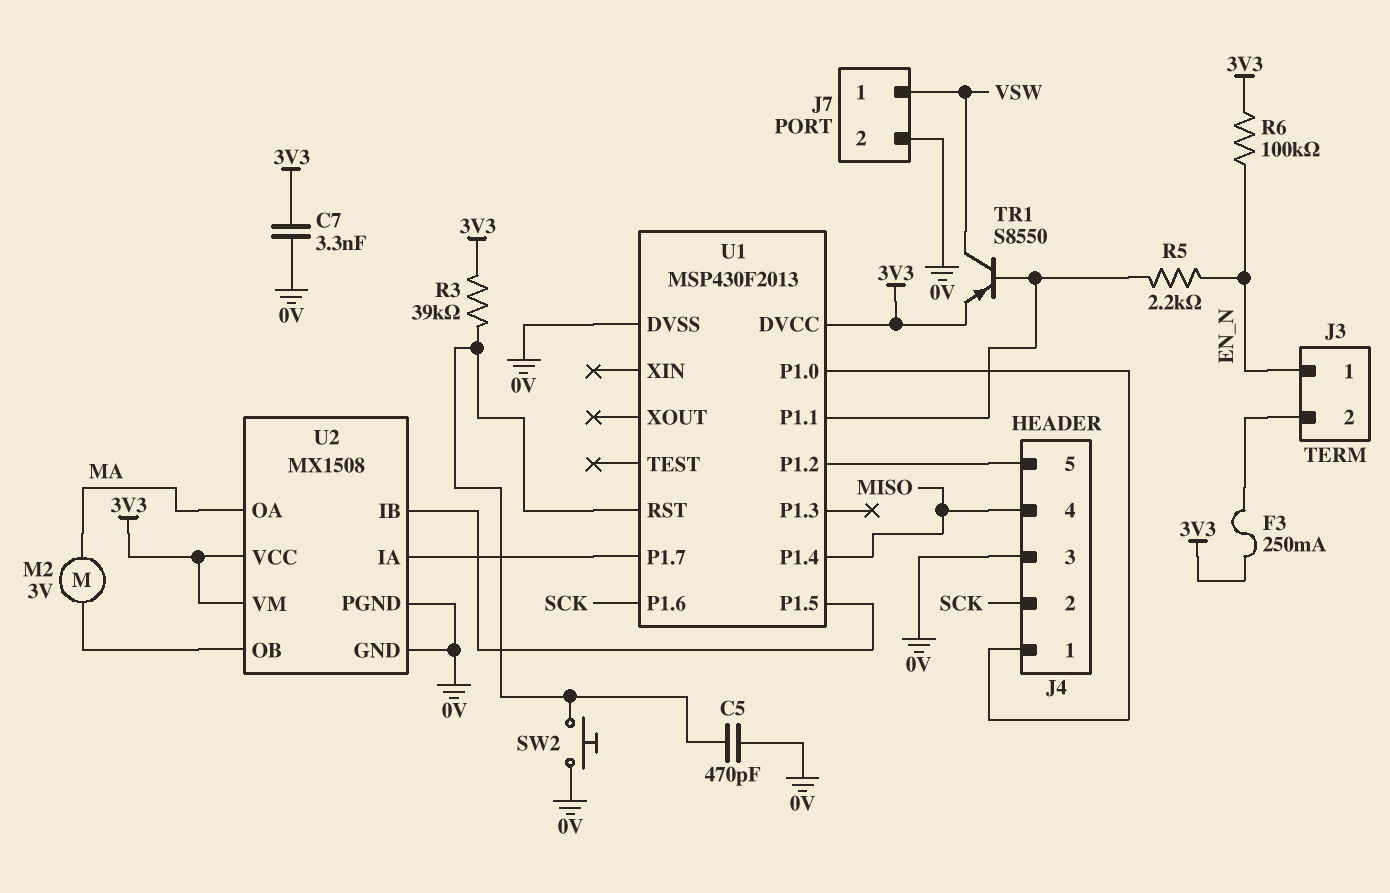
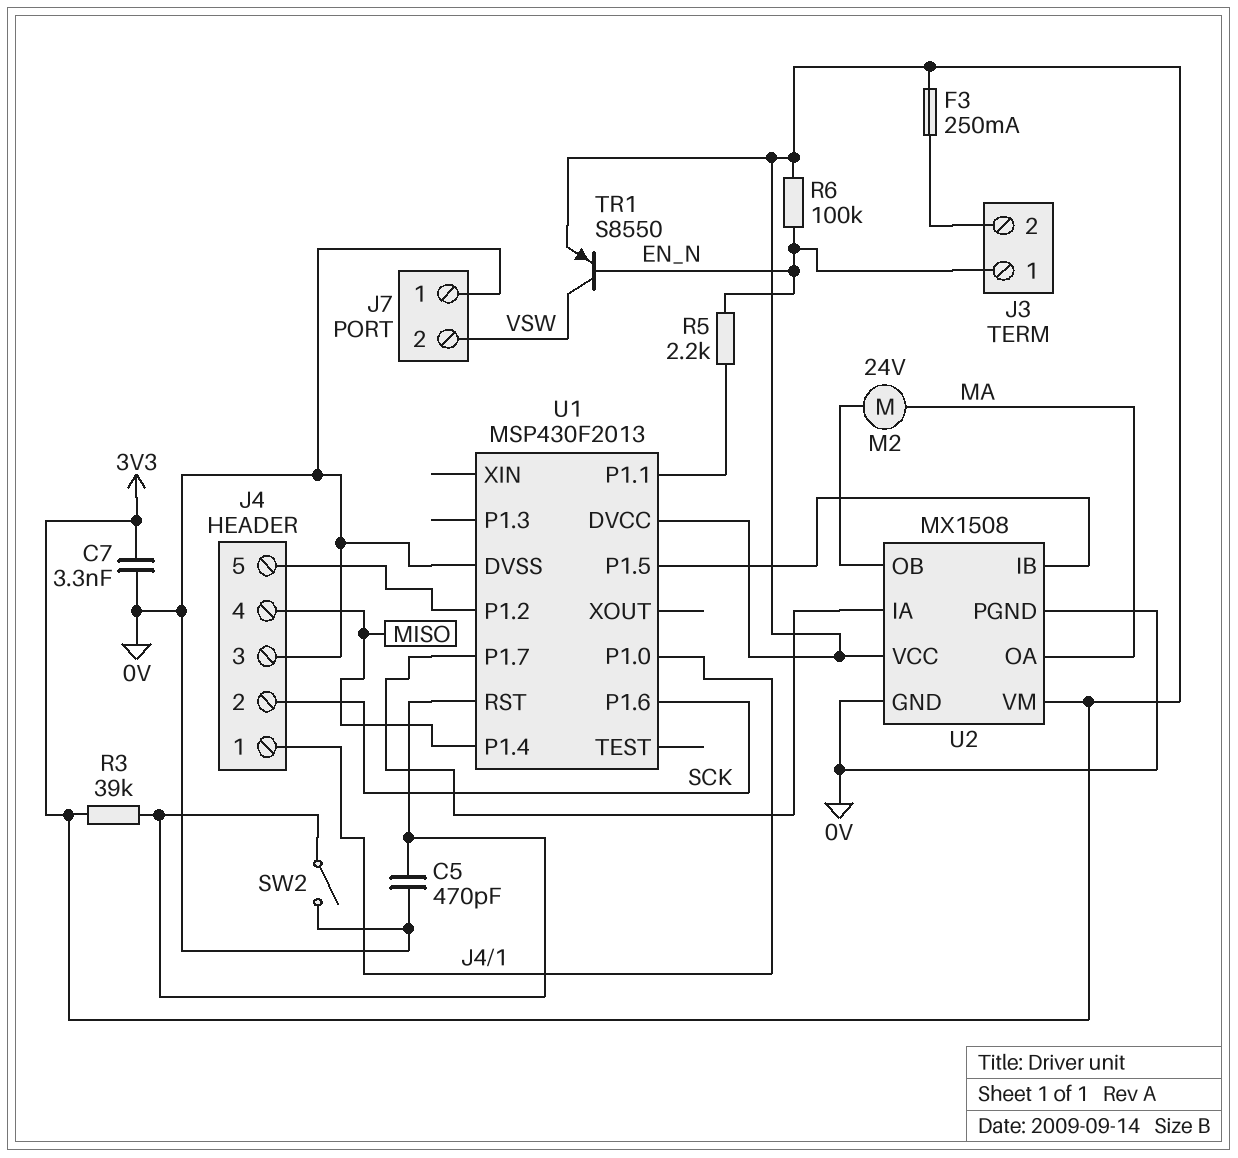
J7 pin 1: VSW -> 0V
J7 pin 2: 0V -> VSW
M2: motor 3V (MA, U2/OB) -> motor 24V (MA, U2/OB)
SW2: button (0V, U1/RST) -> switch (0V, U1/RST)
TR1: PNP S8550 (B U1/P1.1, C VSW, E 3V3) -> PNP S8550 (B EN_N, C VSW, E 3V3)

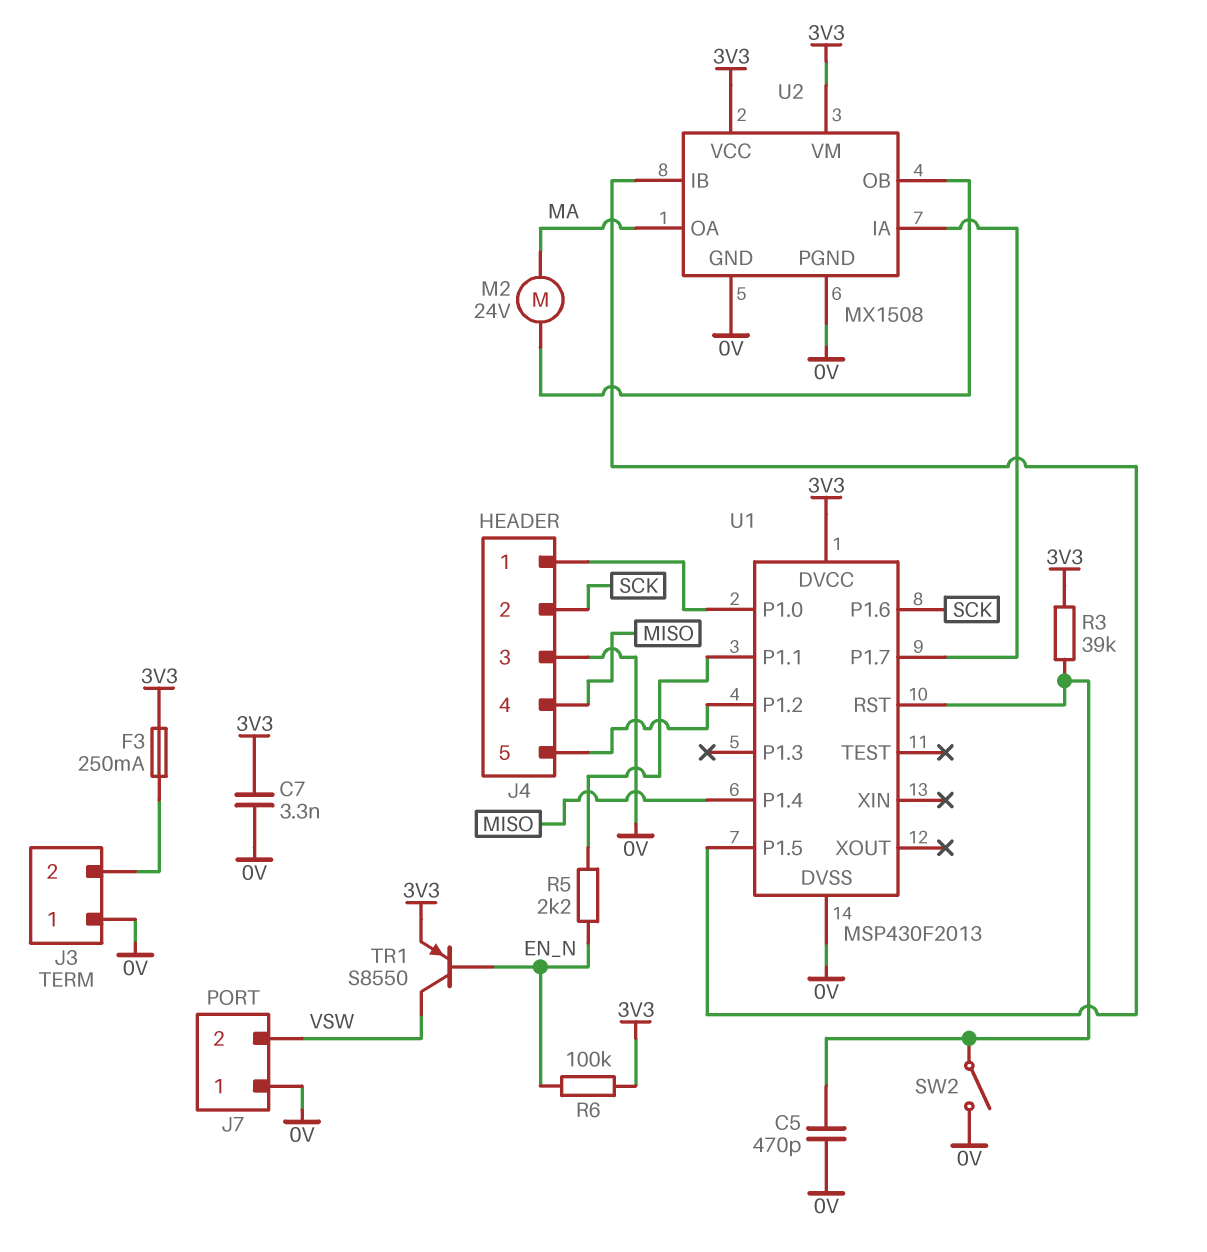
J3 pin 1: EN_N -> 0V

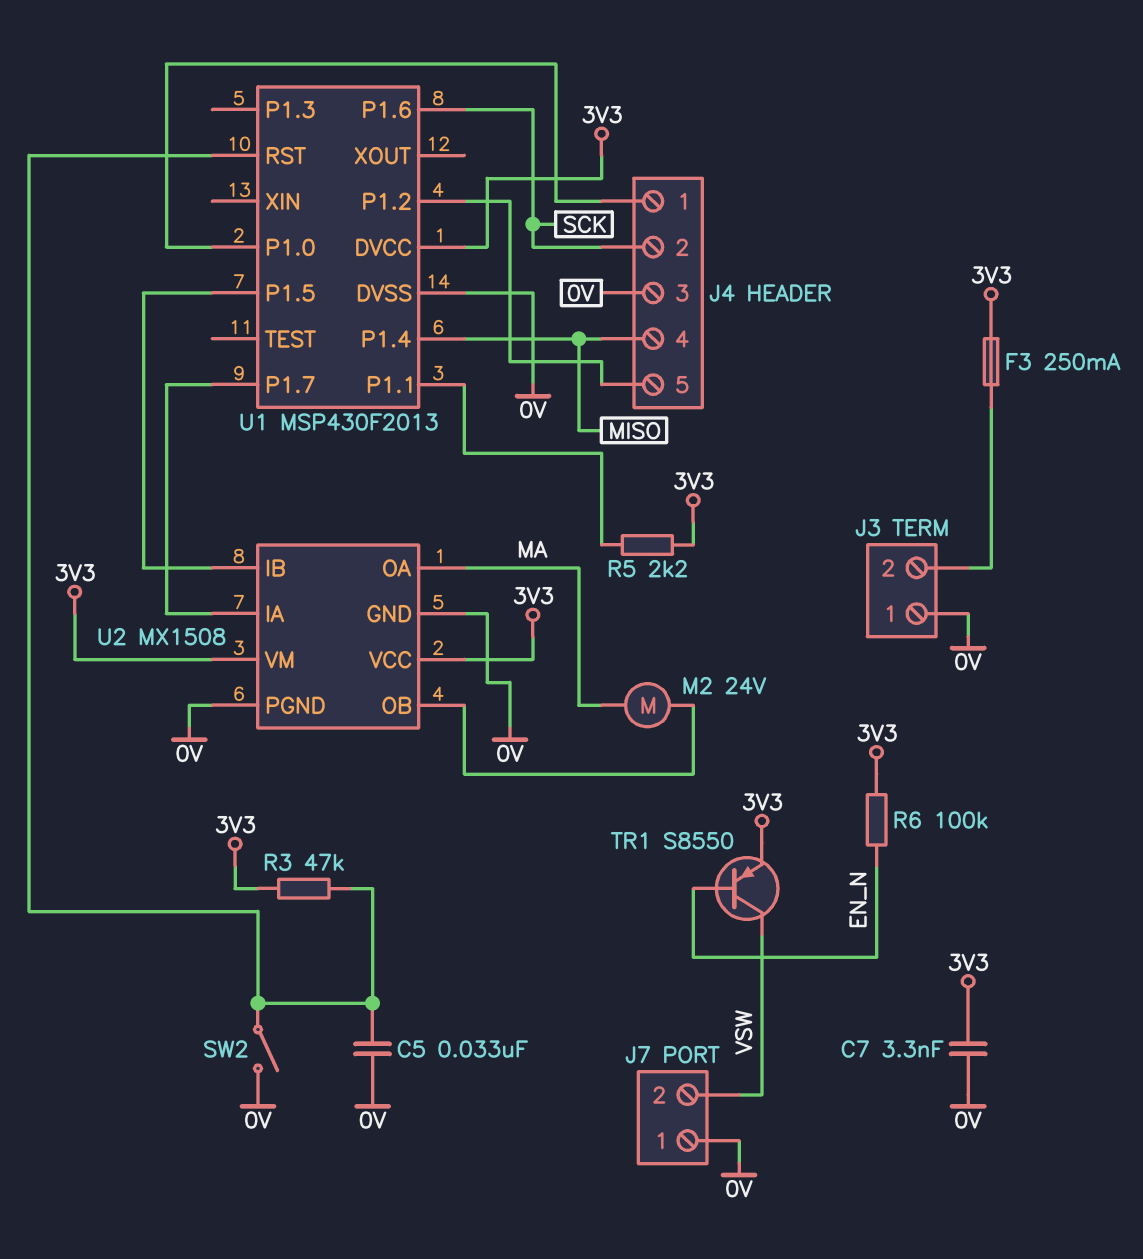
C5: 470pF (0V, U1/RST) -> 33nF (0V, U1/RST)
R3: 39k (3V3, U1/RST) -> 47k (3V3, U1/RST)
R5: 2.2k (EN_N, U1/P1.1) -> 2.2k (3V3, U1/P1.1)

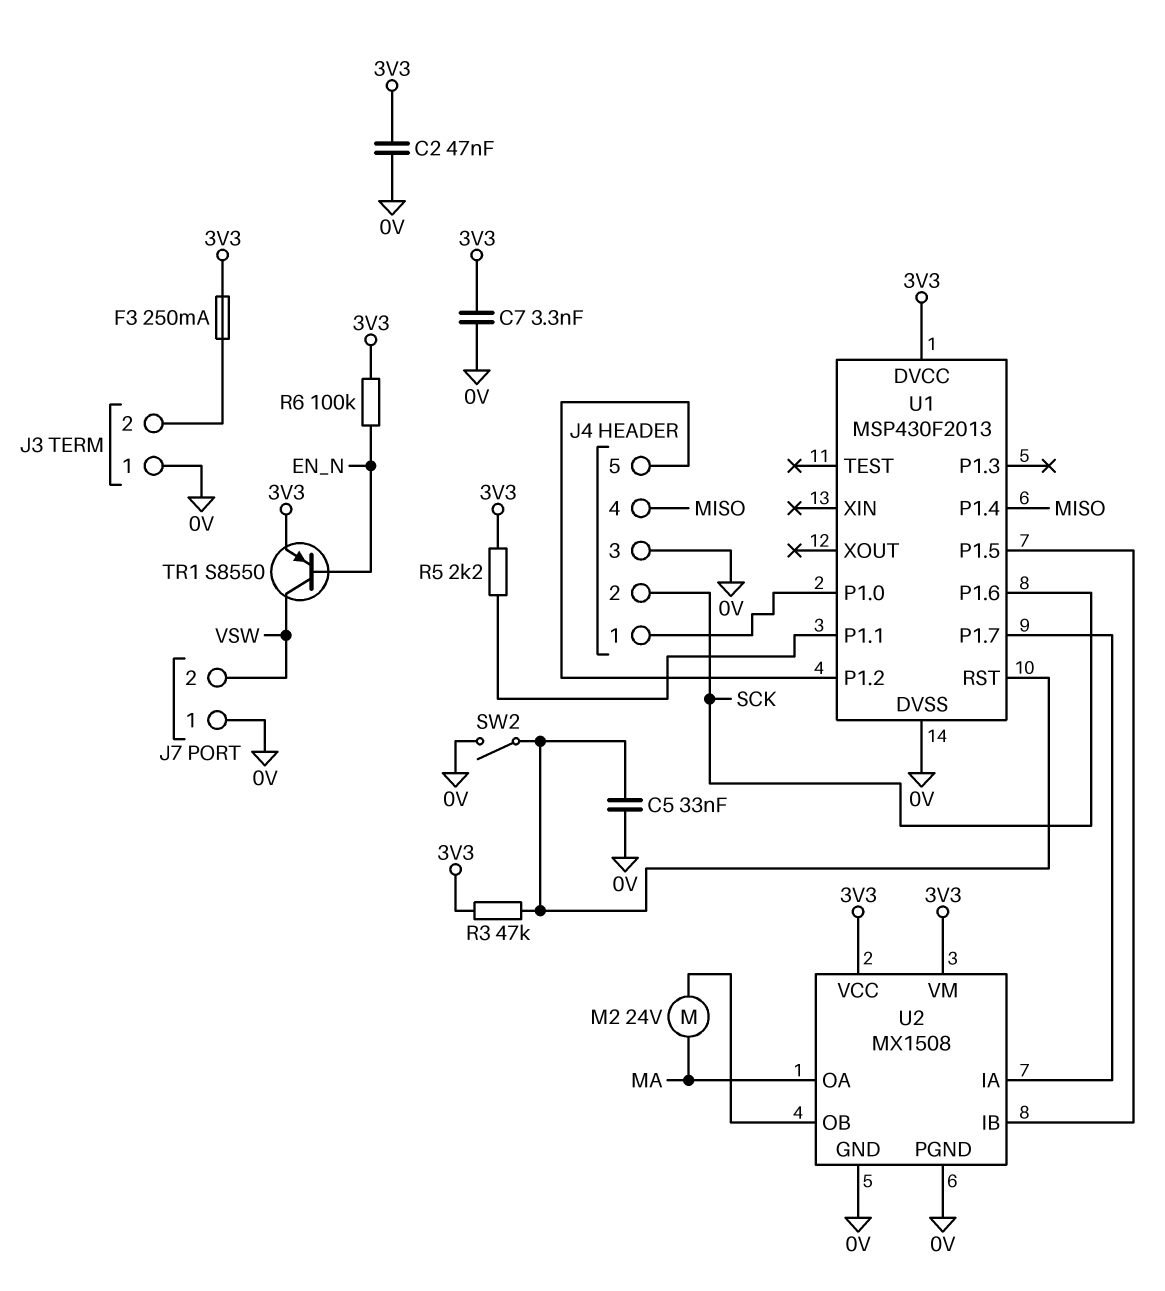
C2: none -> 47nF (0V, 3V3)

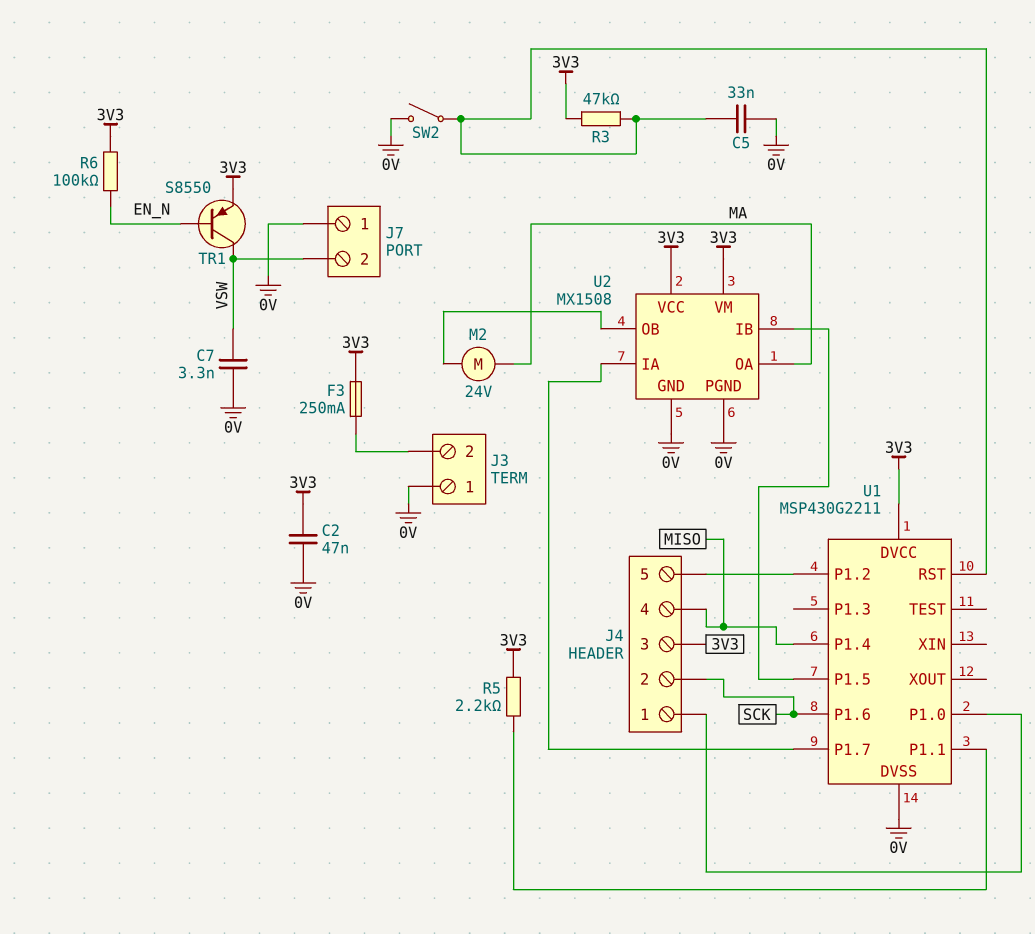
C7: 3.3nF (0V, 3V3) -> 3.3nF (0V, VSW)
J4 pin 3: 0V -> 3V3
U1: MSP430F2013 -> MSP430G2211

